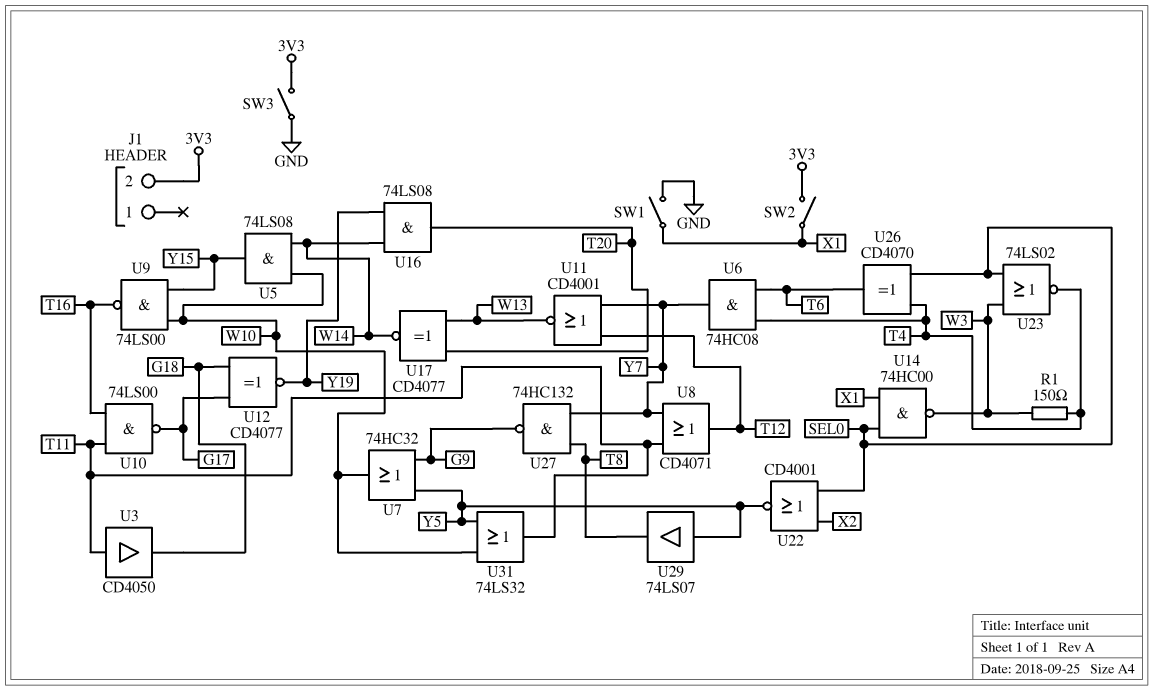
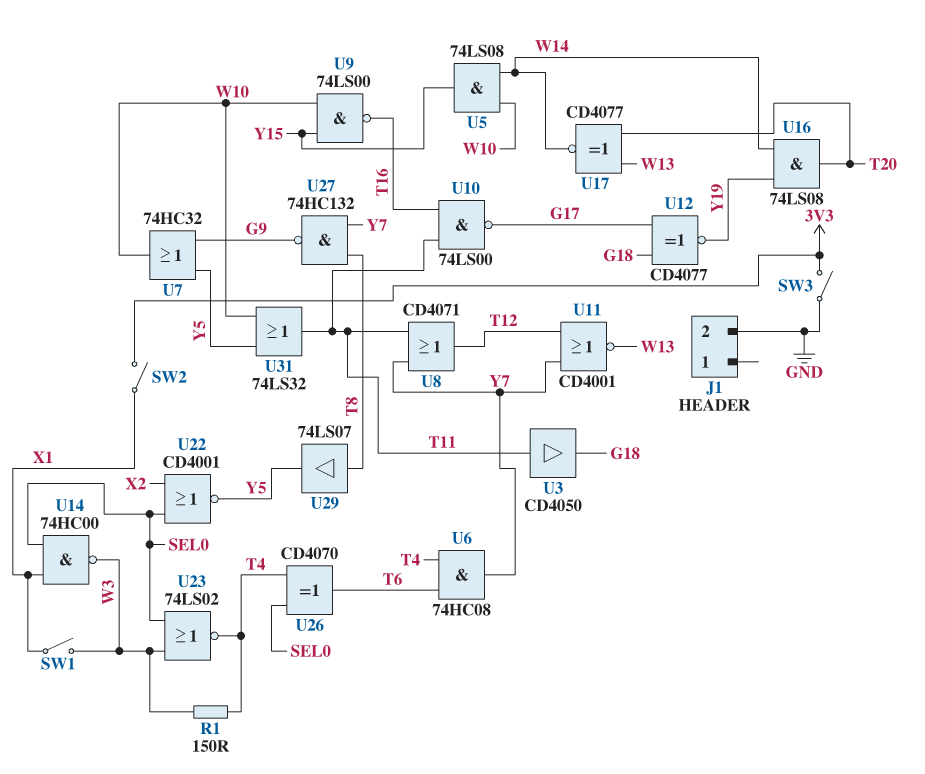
J1 pin 2: 3V3 -> GND
SW1: switch (GND, X1) -> switch (W3, X1)
U29: buffer 74LS07 (in Y5, out T8) -> buffer 74LS07 (in T8, out Y5)

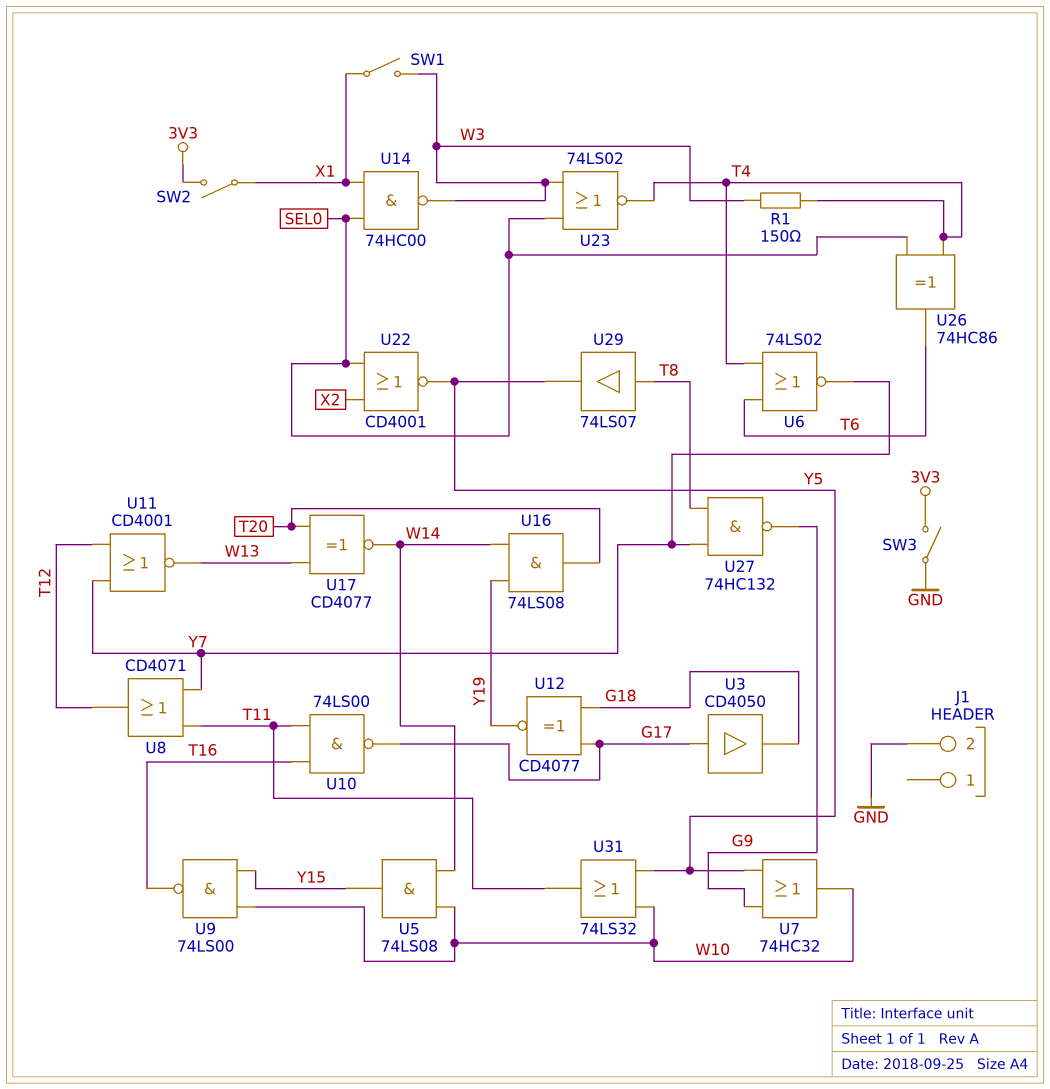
U3: buffer CD4050 (in T11, out G18) -> buffer CD4050 (in G17, out G18)
U6: AND 74HC08 (in T4, in T6, out Y7) -> NOR 74LS02 (in T4, in T6, out Y7)
U26: XOR CD4070 (in SEL0, in T4, out T6) -> XOR 74HC86 (in SEL0, in T4, out T6)

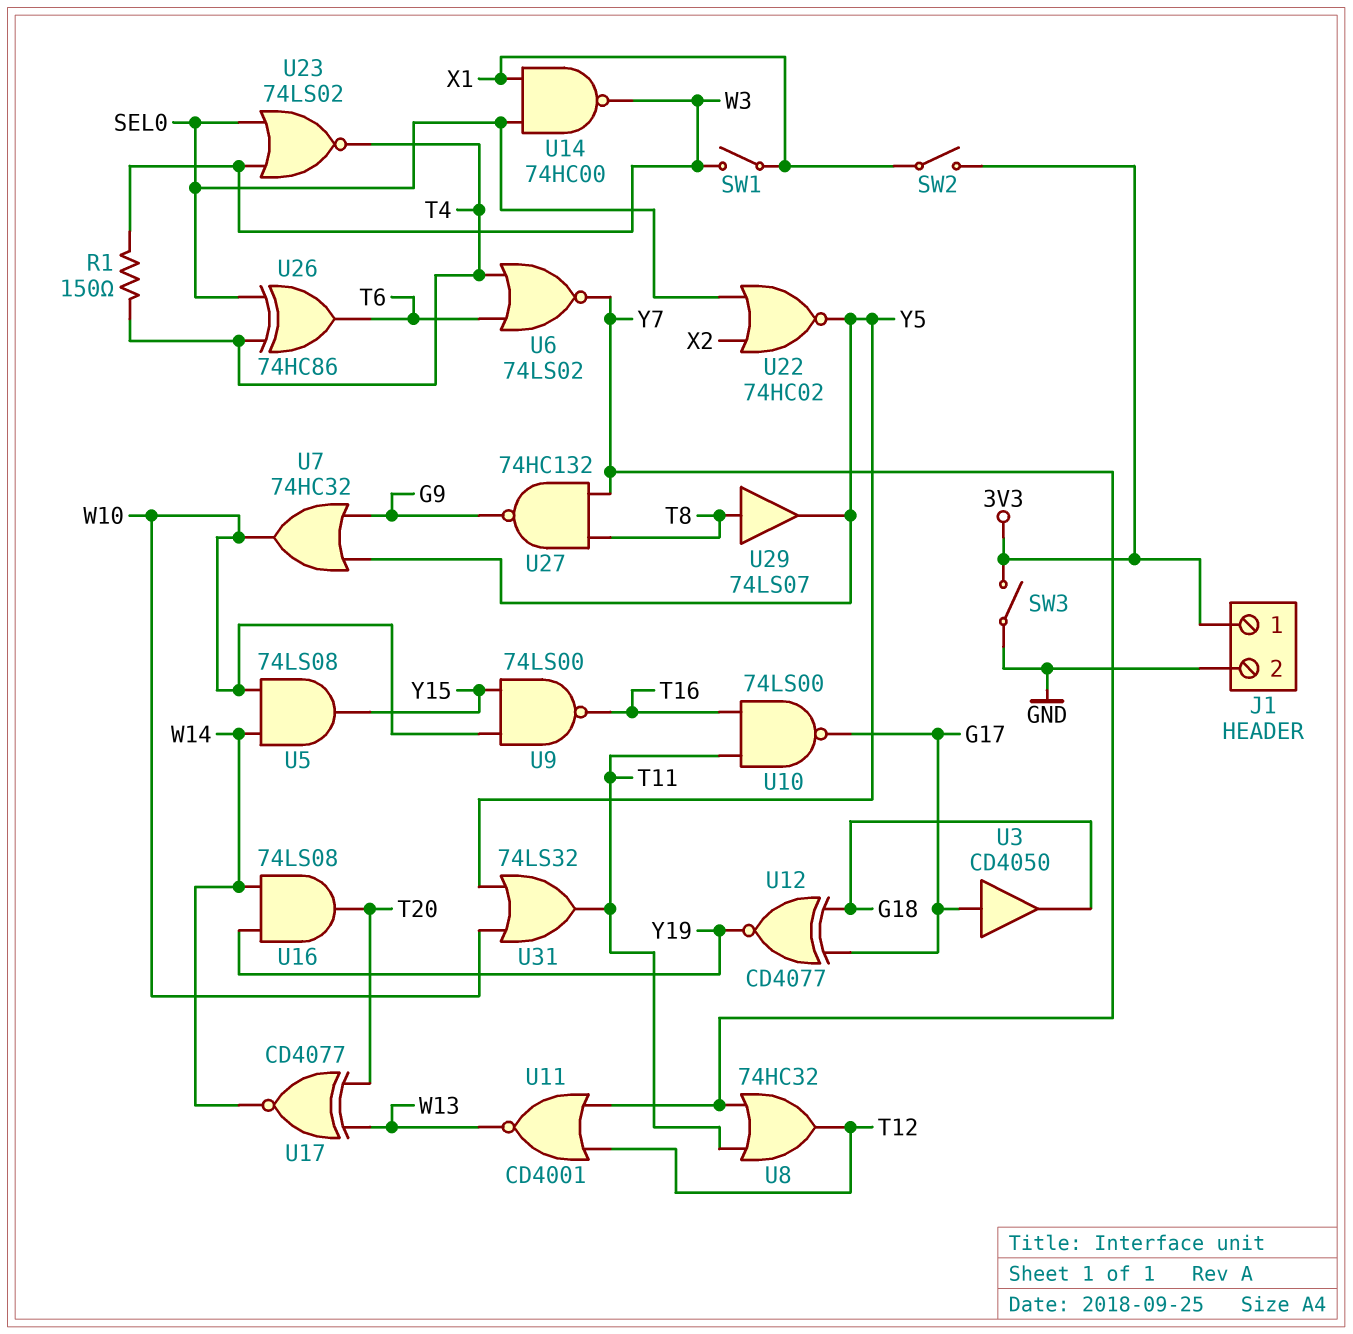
J1 pin 1: none -> 3V3
U8: OR CD4071 (in T11, in Y7, out T12) -> OR 74HC32 (in T11, in Y7, out T12)
U22: NOR CD4001 (in SEL0, in X2, out Y5) -> NOR 74HC02 (in SEL0, in X2, out Y5)

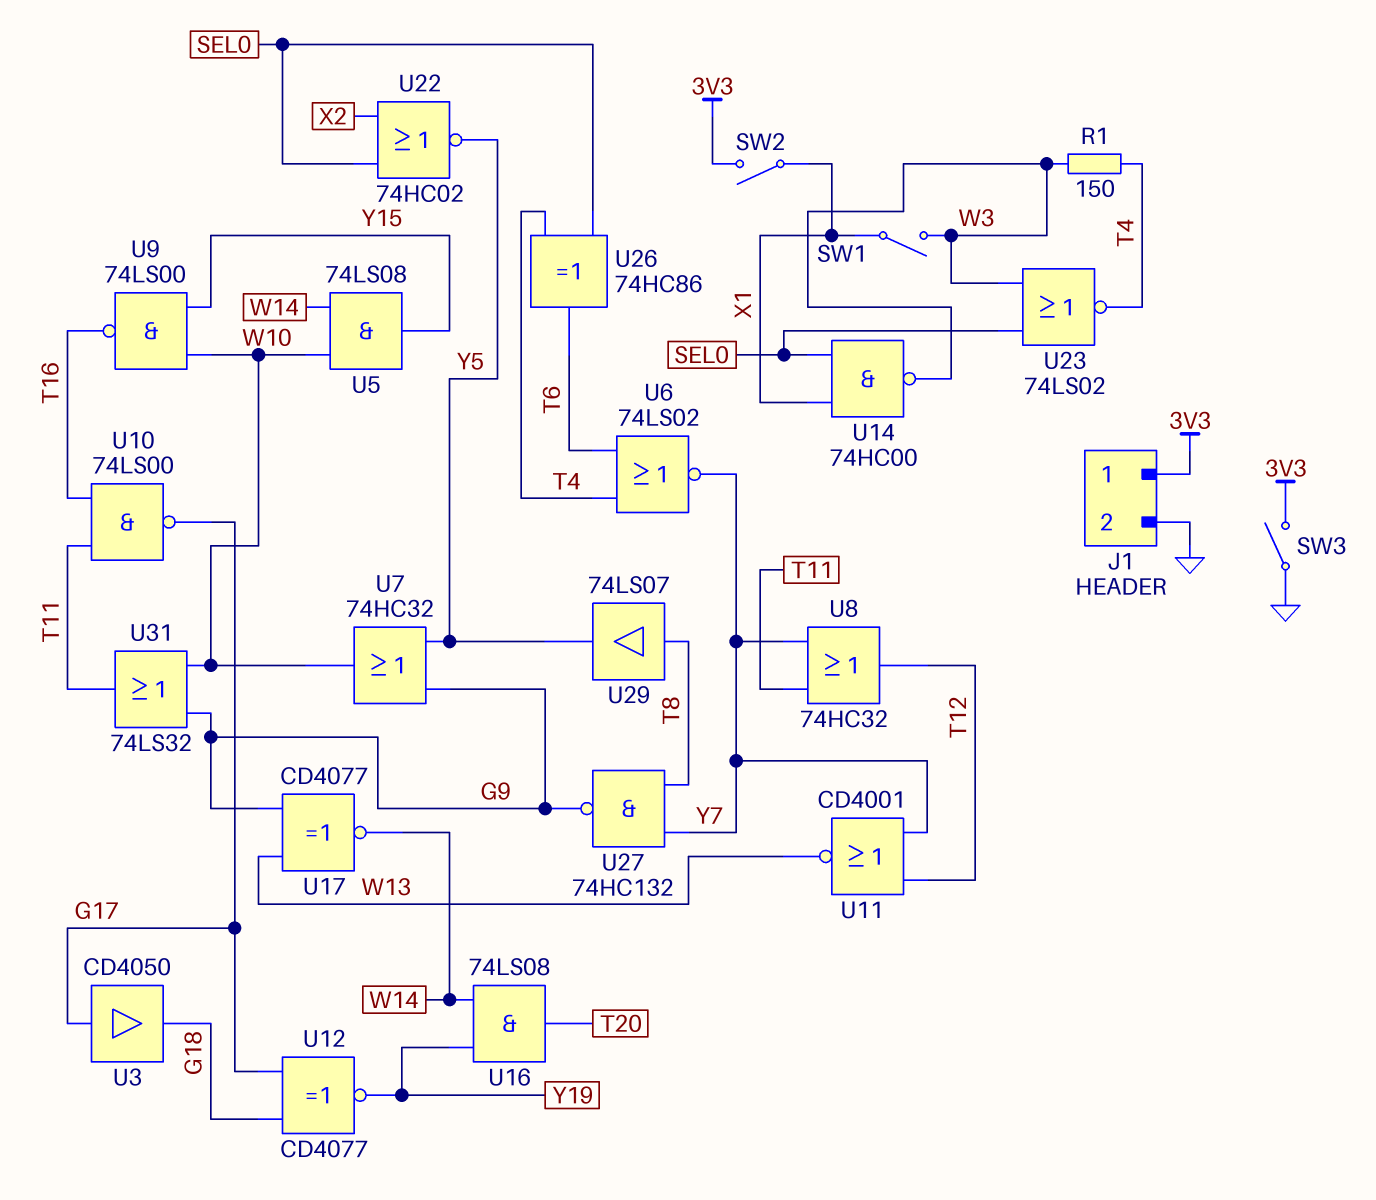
U17: XNOR CD4077 (in T20, in W13, out W14) -> XNOR CD4077 (in G9, in W13, out W14)
U31: OR 74LS32 (in W10, in Y5, out T11) -> OR 74LS32 (in G9, in W10, out T11)

